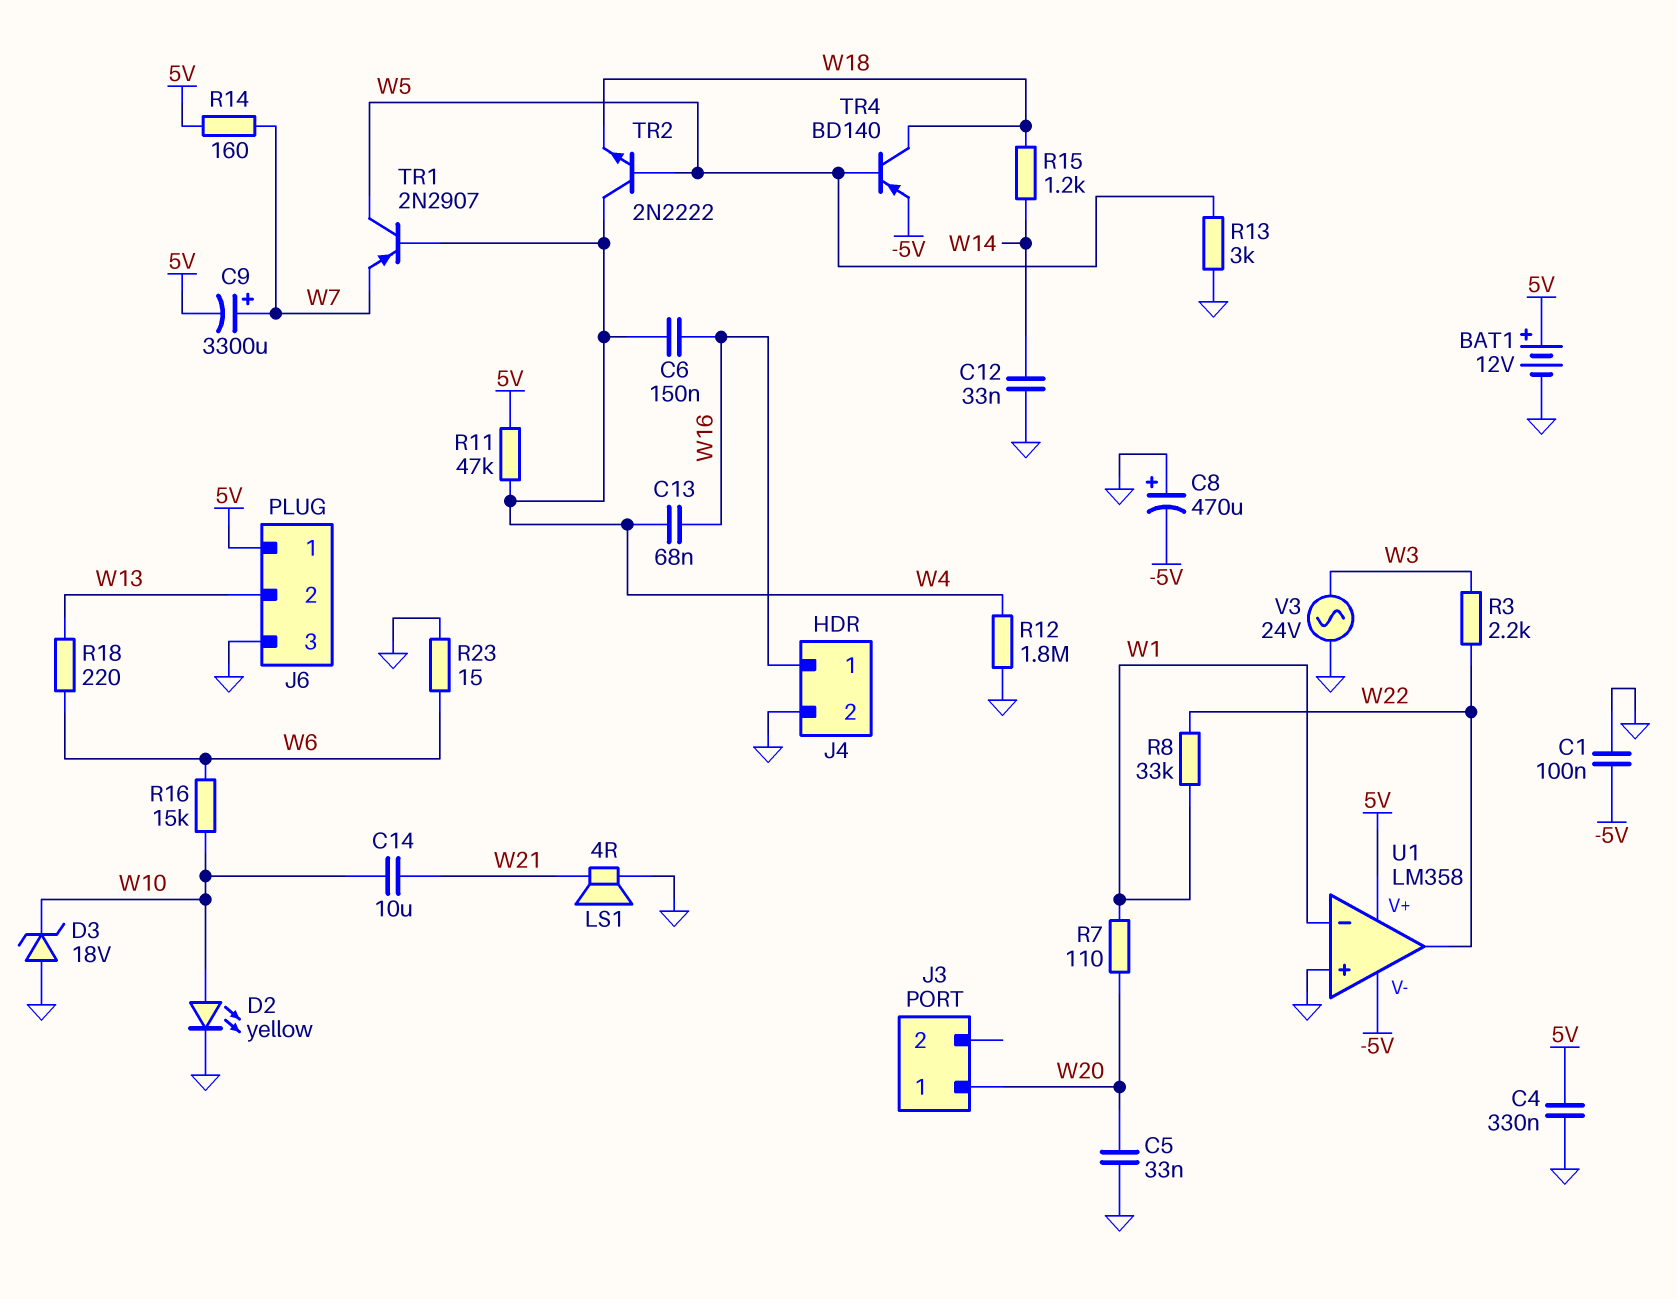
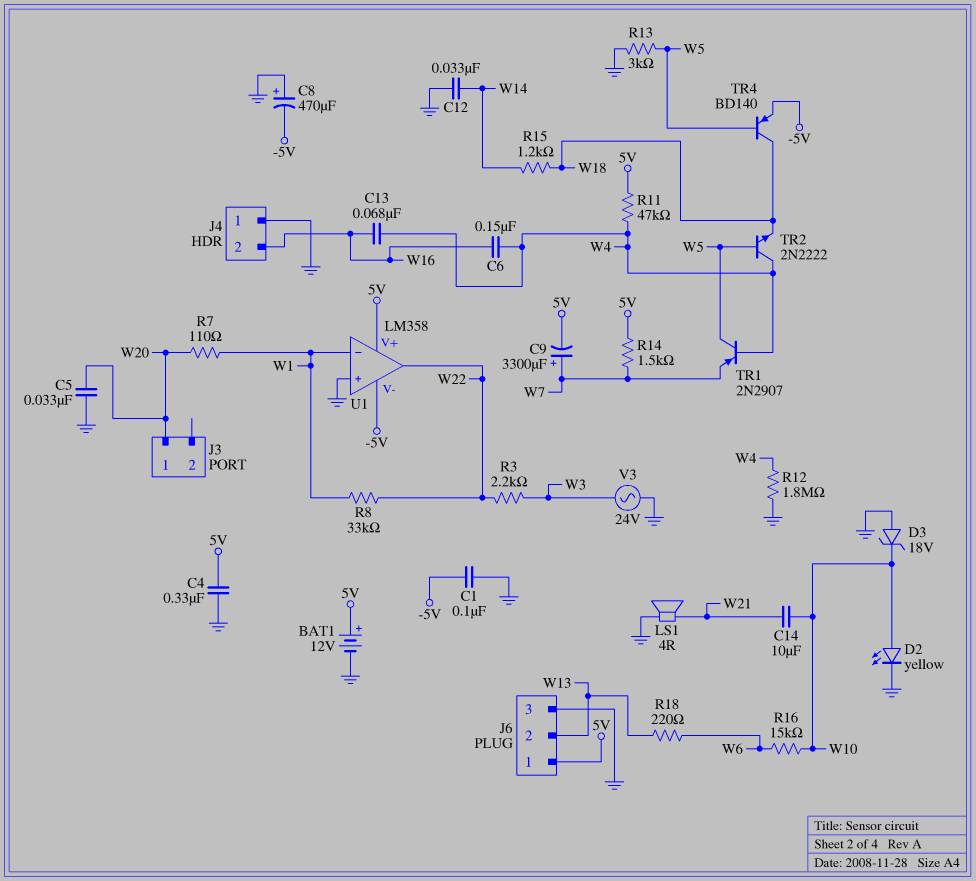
J4 pin 1: W16 -> GND
J4 pin 2: GND -> W16
R14: 160 (5V, W7) -> 1.5k (5V, W7)
R23: 15 (GND, W6) -> none

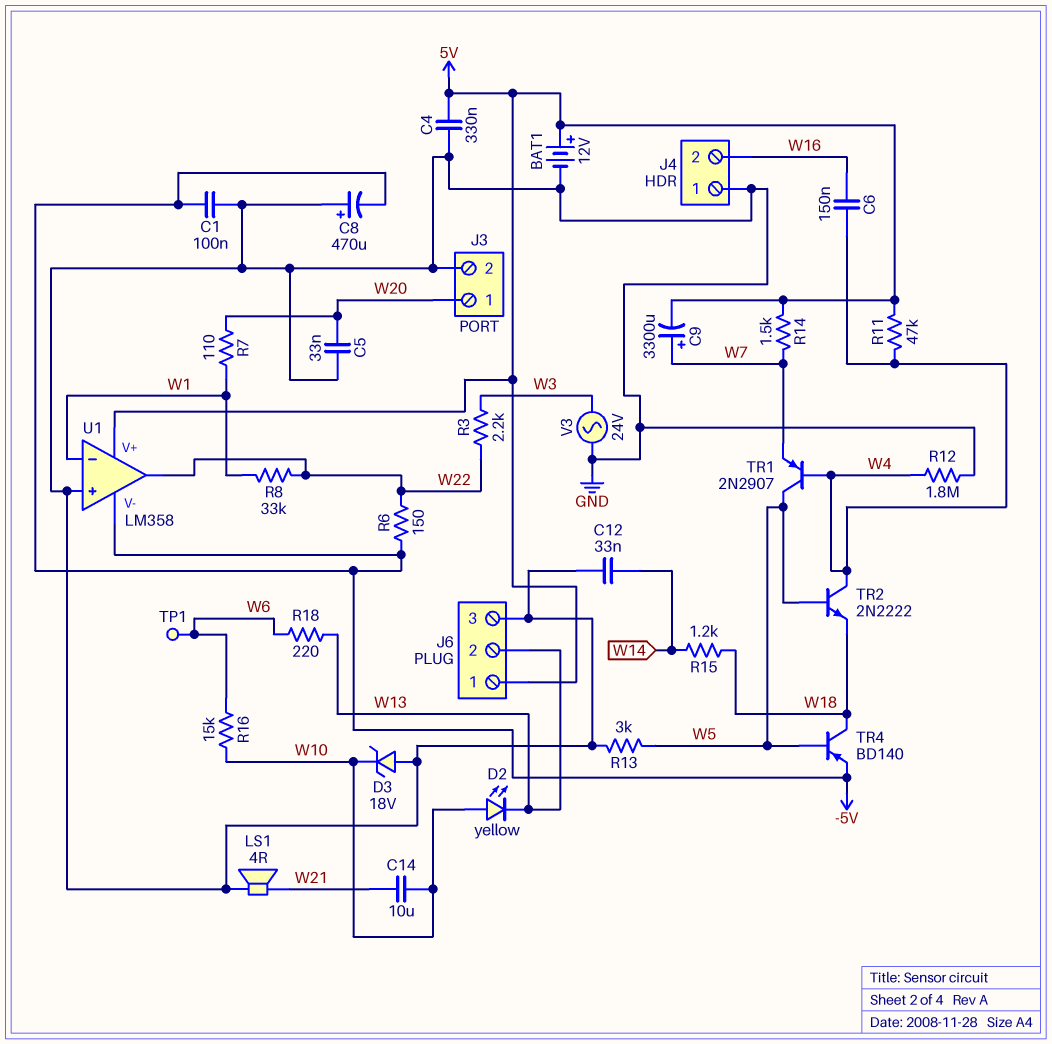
C13: 68nF (W4, W16) -> none
D2: LED yellow (A W10, K GND) -> LED yellow (A W10, K W13)
J3 pin 2: none -> GND
R6: none -> 150 (-5V, W22)
TP1: none -> test point (W6)

